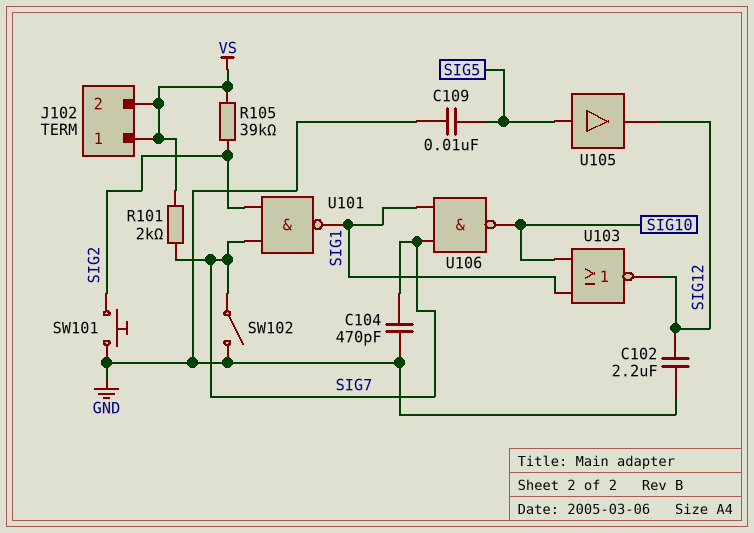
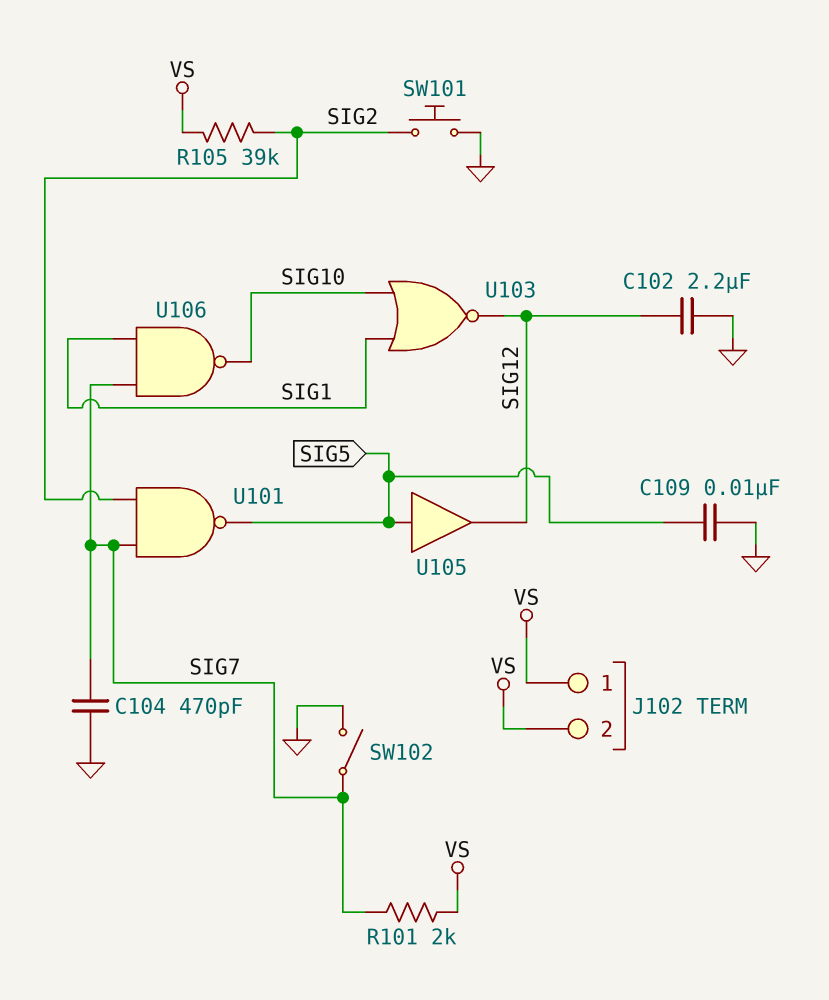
U101: NAND (in SIG2, in SIG7, out SIG1) -> NAND (in SIG2, in SIG7, out SIG5)

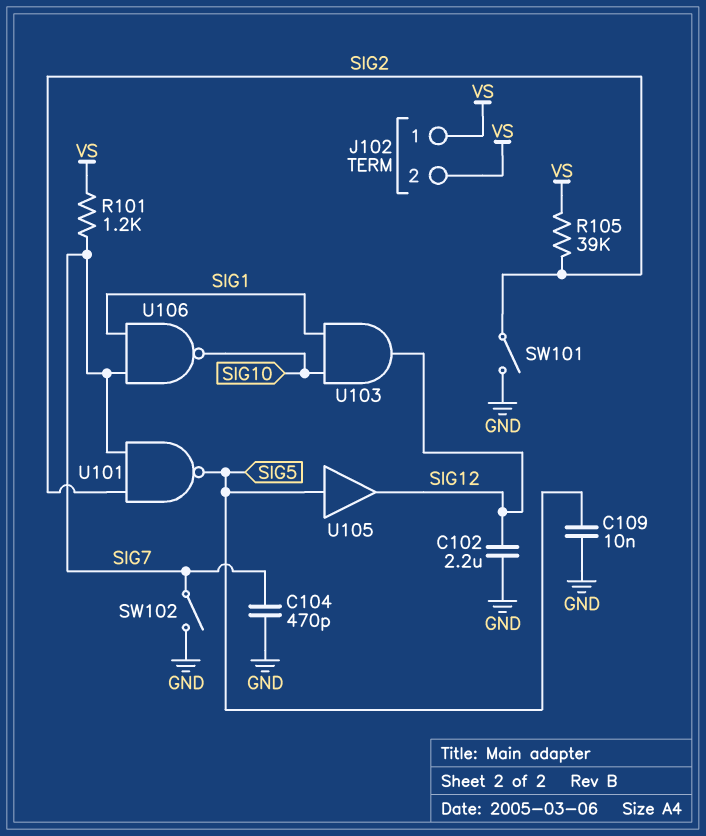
R101: 2k (SIG7, VS) -> 1.2k (SIG7, VS)
SW101: button (GND, SIG2) -> switch (GND, SIG2)
U103: NOR (in SIG1, in SIG10, out SIG12) -> AND (in SIG1, in SIG10, out SIG12)

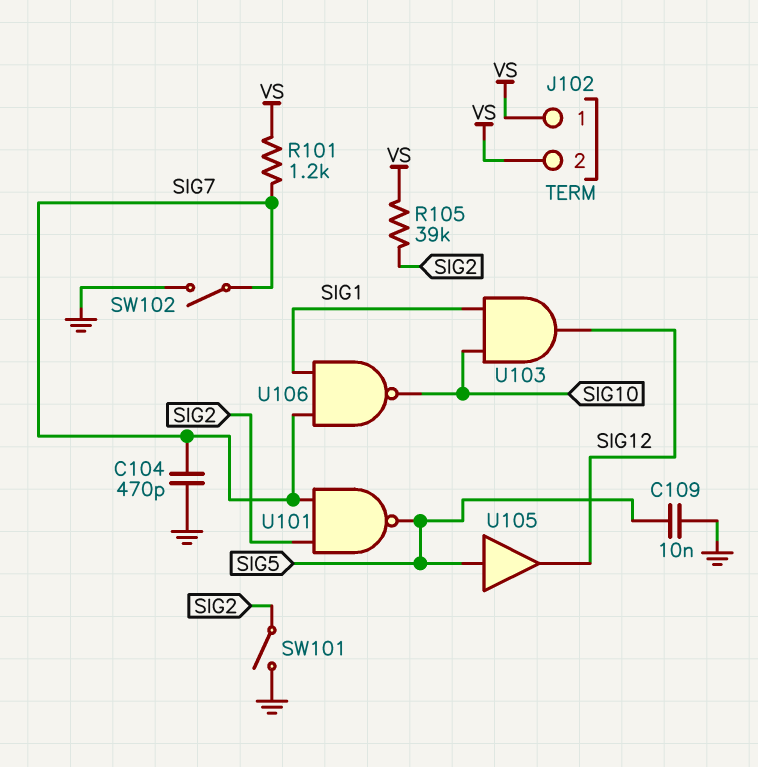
C102: 2.2uF (GND, SIG12) -> none

